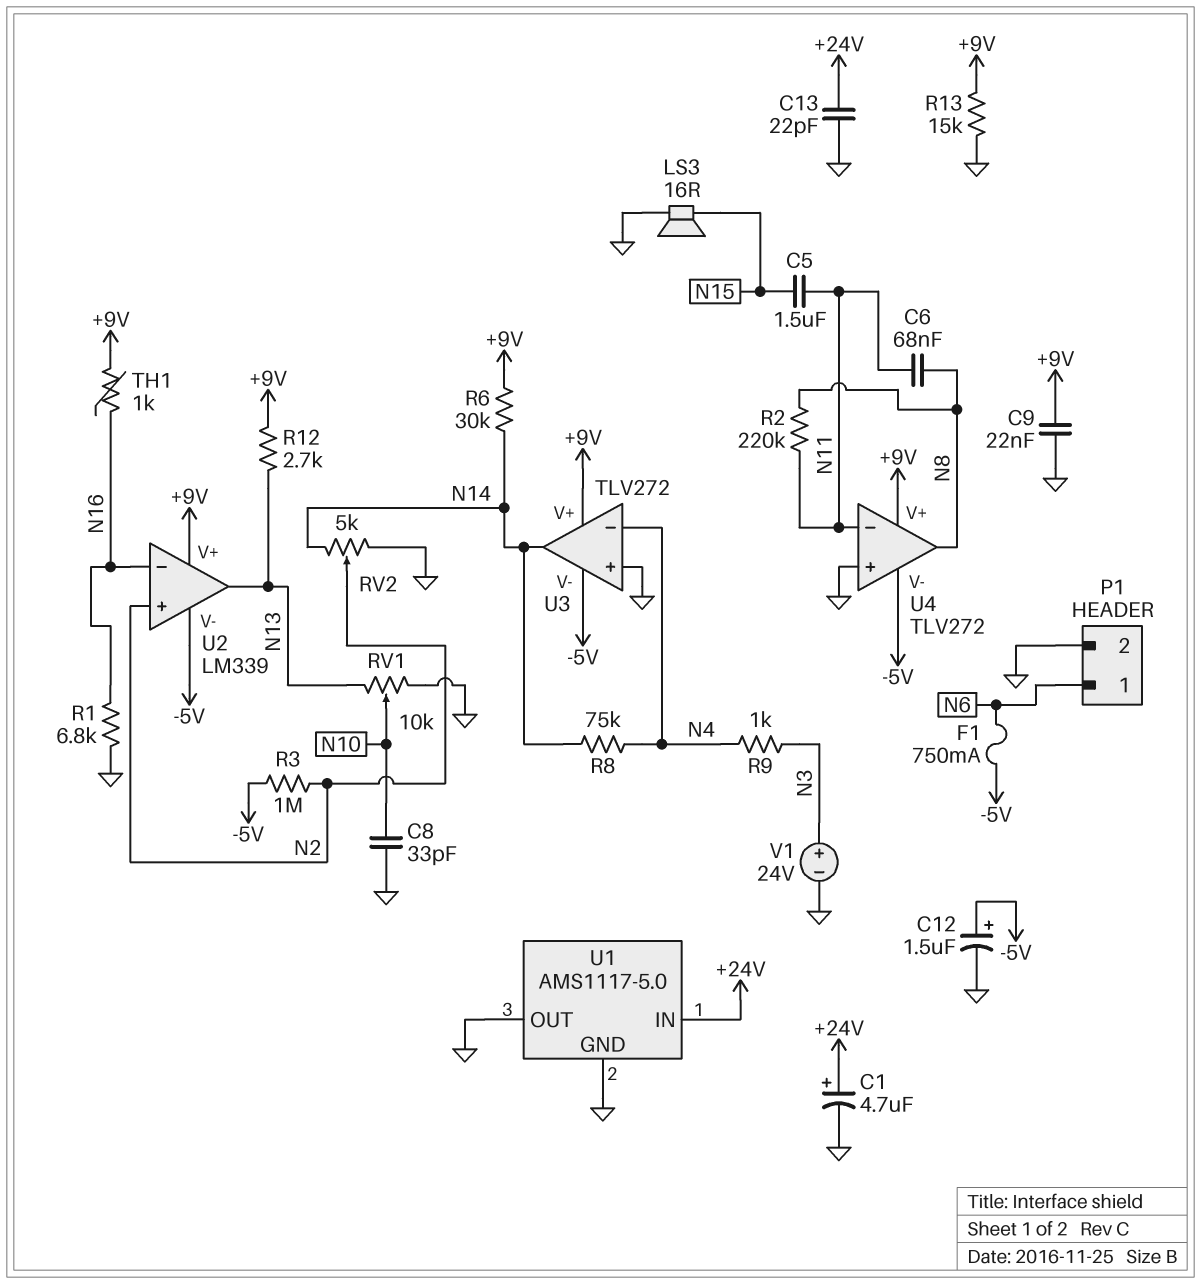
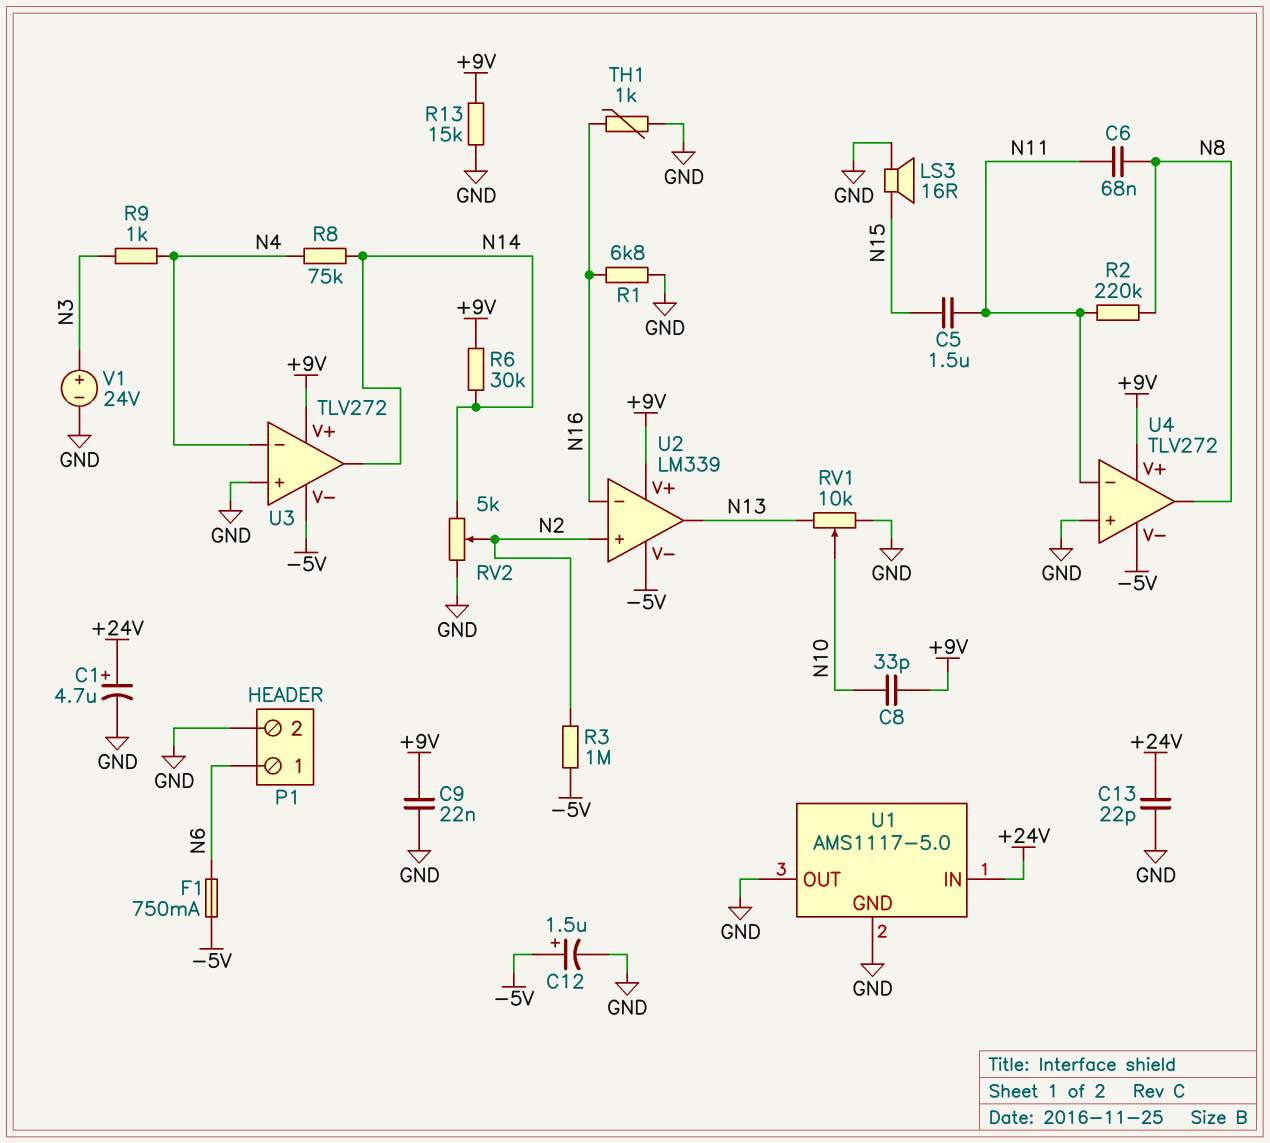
C8: 33pF (GND, N10) -> 33pF (+9V, N10)
R12: 2.7k (+9V, N13) -> none
TH1: 1k (+9V, N16) -> 1k (GND, N16)

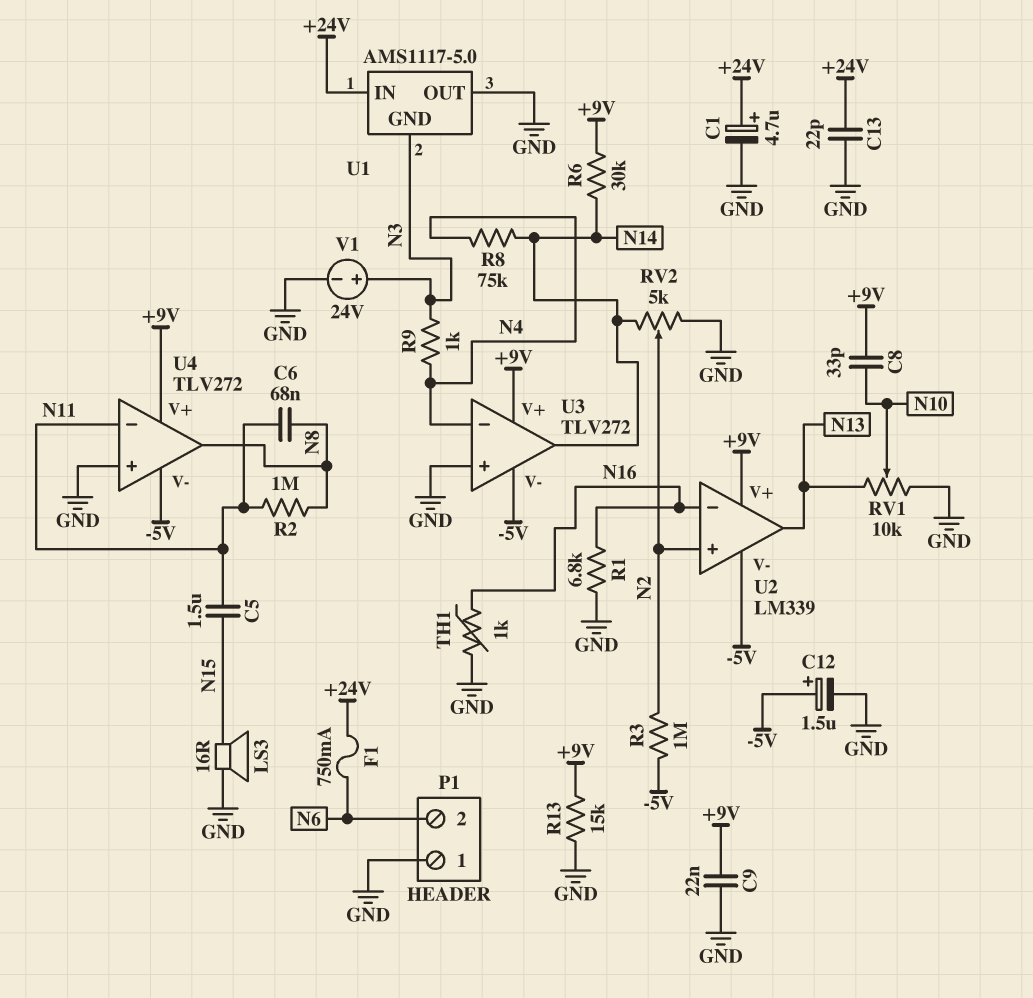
F1: 750mA (-5V, N6) -> 750mA (+24V, N6)
P1 pin 1: N6 -> GND
P1 pin 2: GND -> N6
R2: 220k (N8, N11) -> 1M (N8, N11)
U1 pin GND: GND -> N3

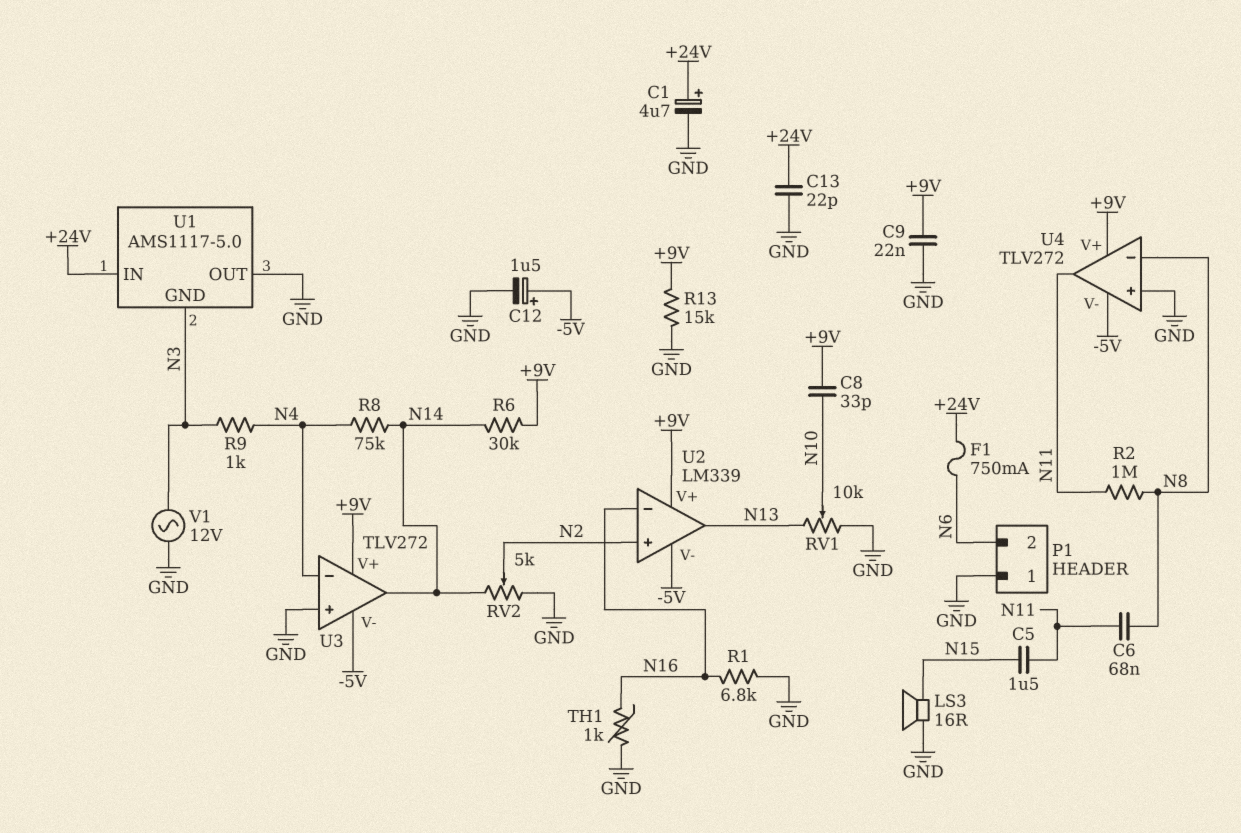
R3: 1M (-5V, N2) -> none
U4 pin in-: N11 -> N8
U4 pin out: N8 -> N11
V1: 24V (plus N3, minus GND) -> AC 12V (GND, N3)

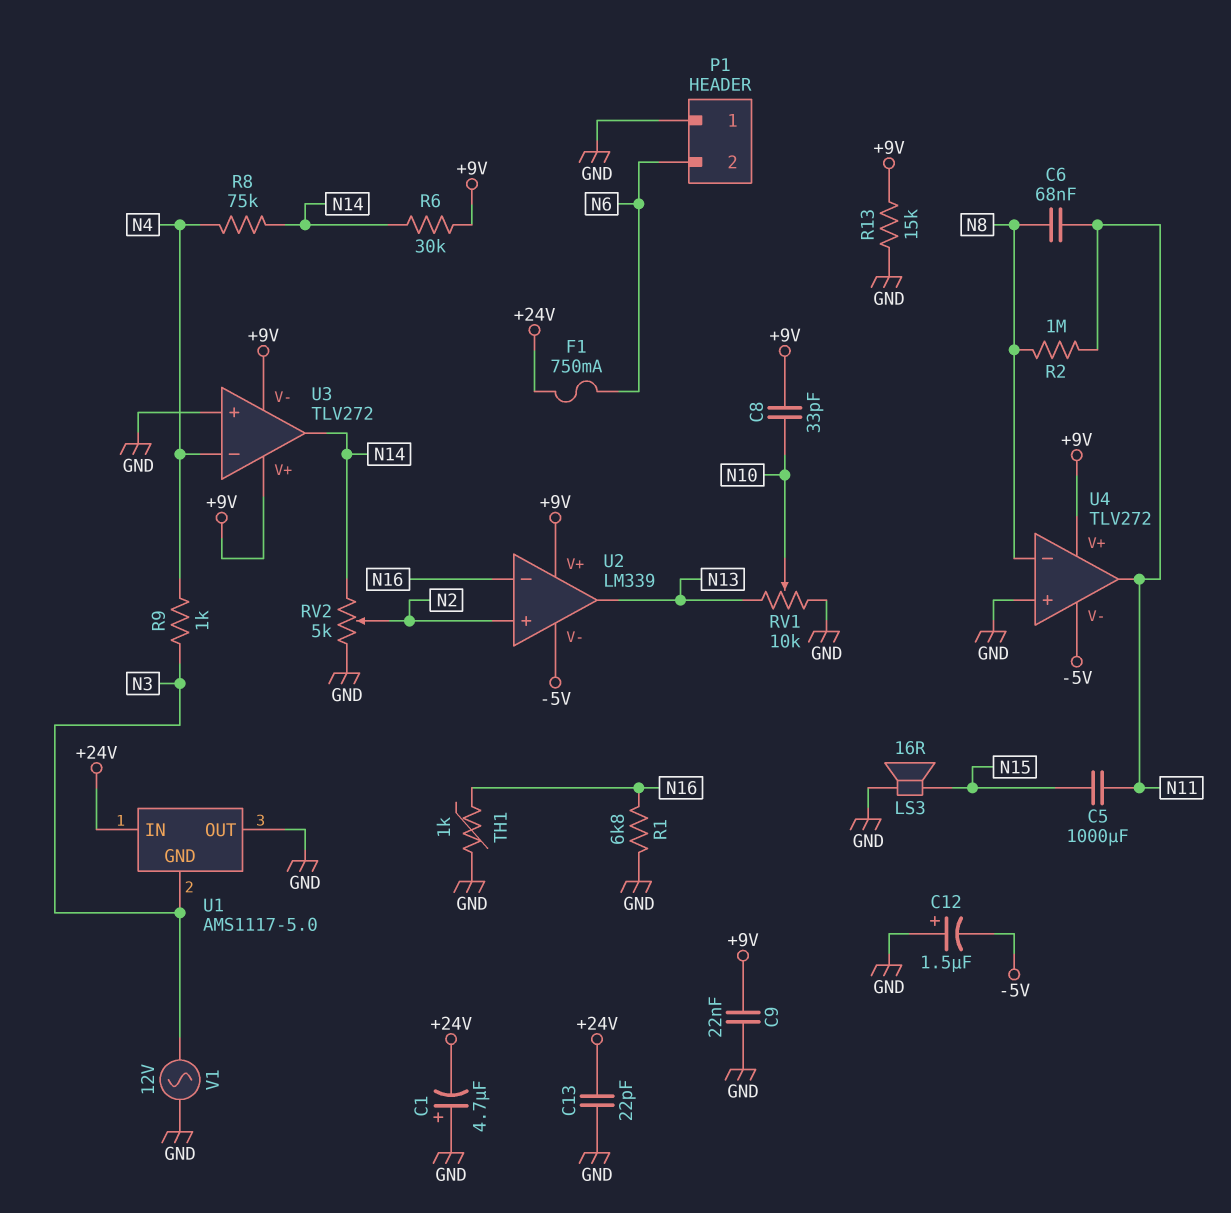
C1: 4.7uF (plus +24V, minus GND) -> 4.7uF (plus GND, minus +24V)
C5: 1.5uF (N11, N15) -> 1000uF (N11, N15)
C12: 1.5uF (plus -5V, minus GND) -> 1.5uF (plus GND, minus -5V)
U3 pin V-: -5V -> +9V

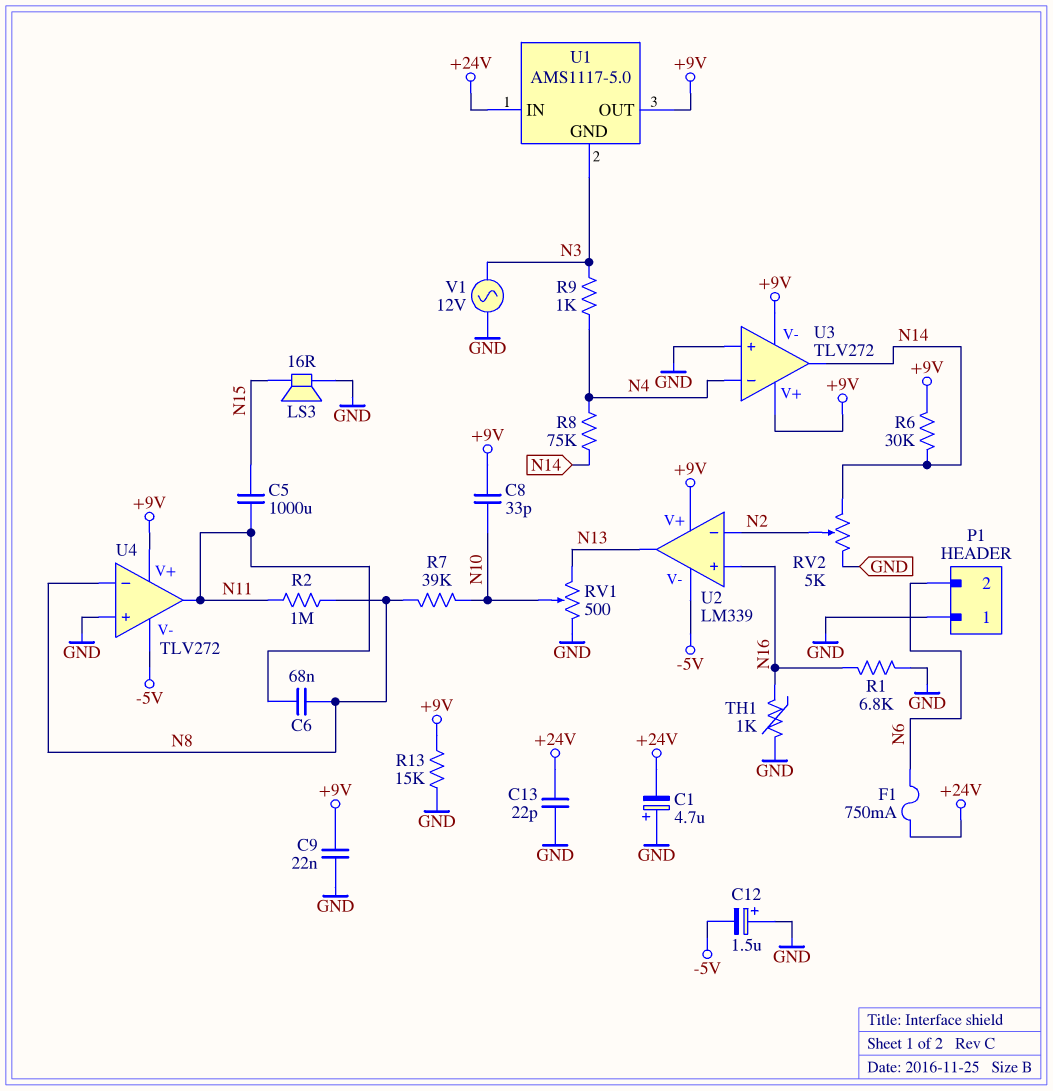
R7: none -> 39k (N8, N10)
RV1: 10k (GND, N13, wiper N10) -> 500 (GND, N13, wiper N10)
U1 pin OUT: GND -> +9V
U2 pin in+: N2 -> N16
U2 pin in-: N16 -> N2

